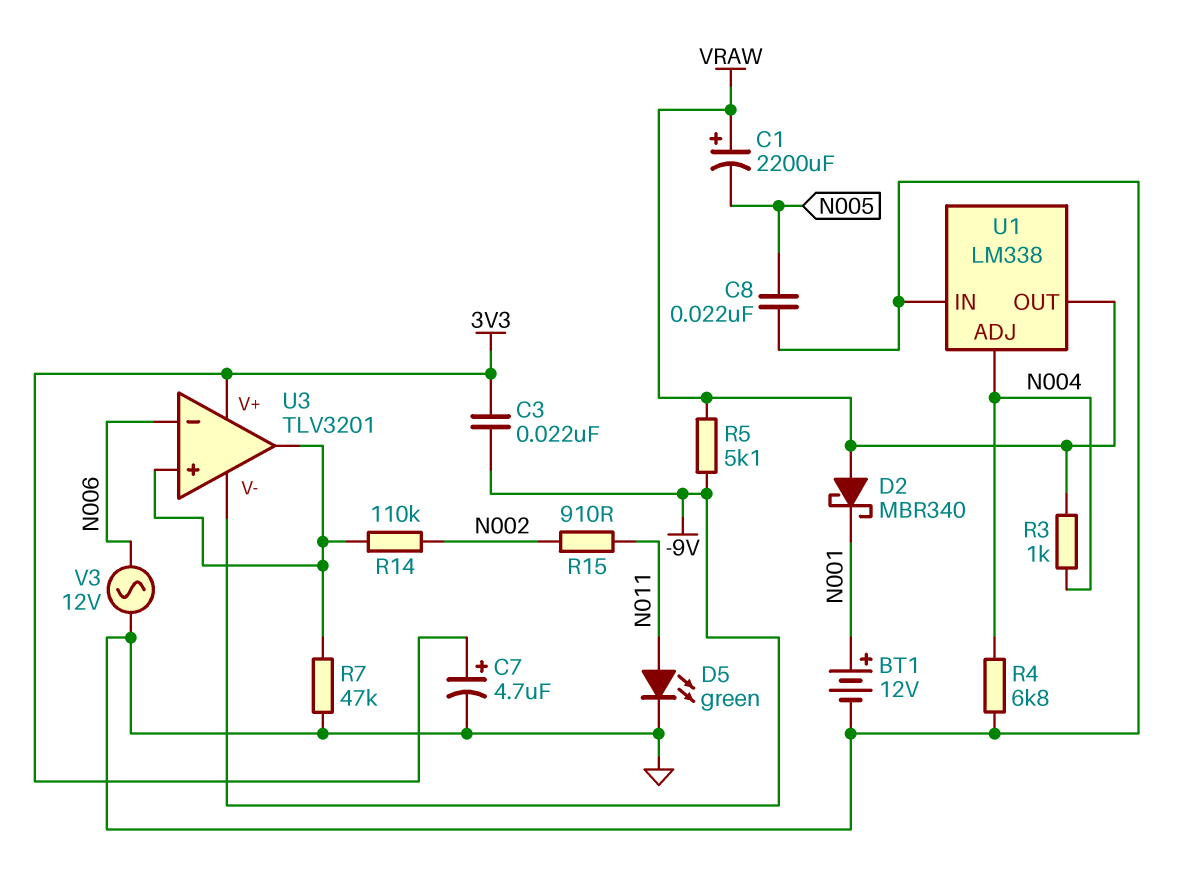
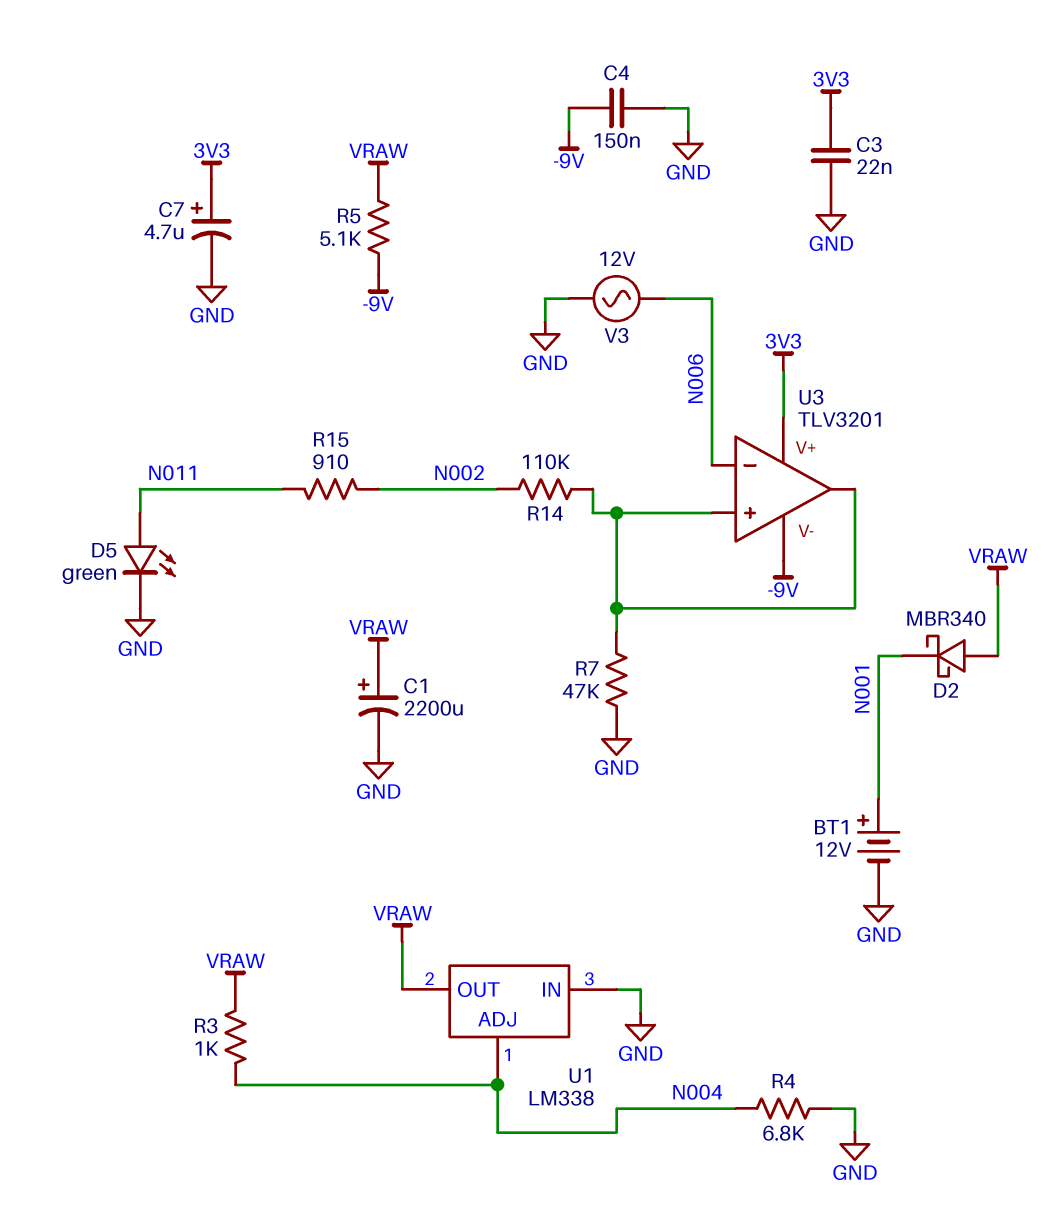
C1: 2200uF (plus VRAW, minus N005) -> 2200uF (plus VRAW, minus GND)
C3: 22nF (-9V, 3V3) -> 22nF (3V3, GND)
C4: none -> 150nF (-9V, GND)
C8: 22nF (GND, N005) -> none

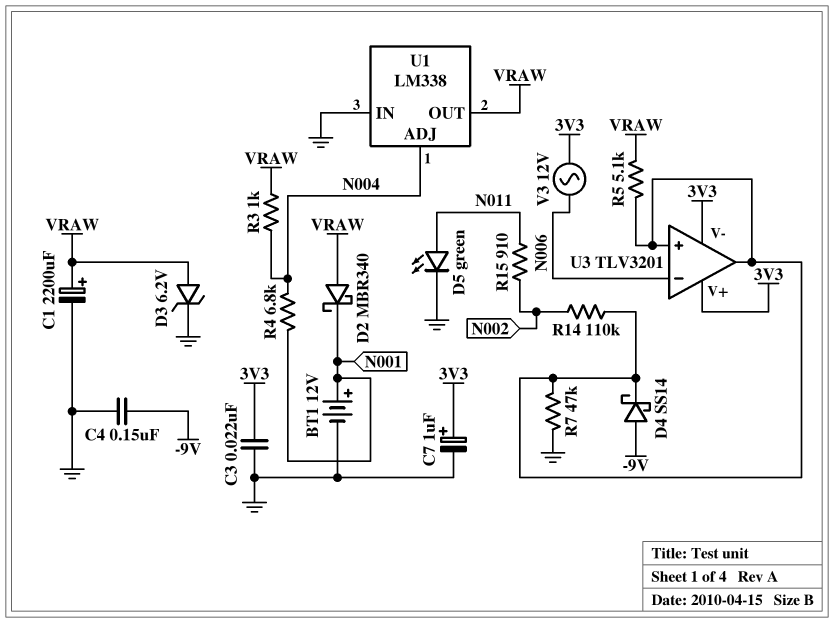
C7: 4.7uF (plus 3V3, minus GND) -> 1uF (plus 3V3, minus GND)
D3: none -> zener 6.2V (A VRAW, K GND)
D4: none -> schottky SS14 (A -9V, K U3/in+)
R4: 6.8k (GND, N004) -> 6.8k (N001, N004)
R5: 5.1k (-9V, VRAW) -> 5.1k (U3/in+, VRAW)
U3 pin V-: -9V -> 3V3
V3: AC 12V (GND, N006) -> AC 12V (3V3, N006)

